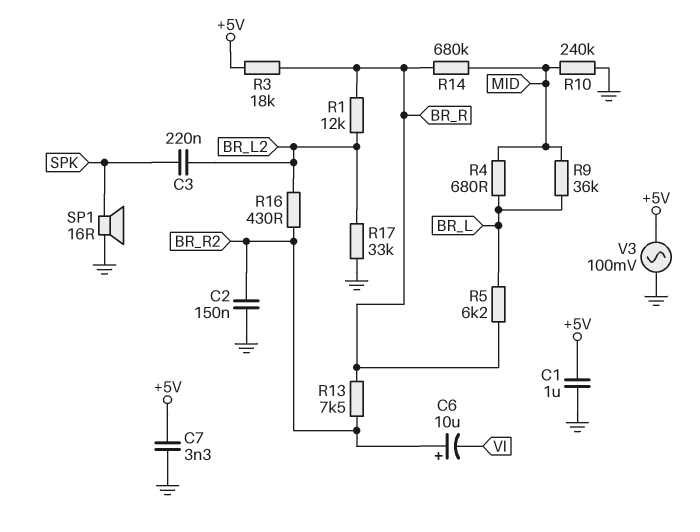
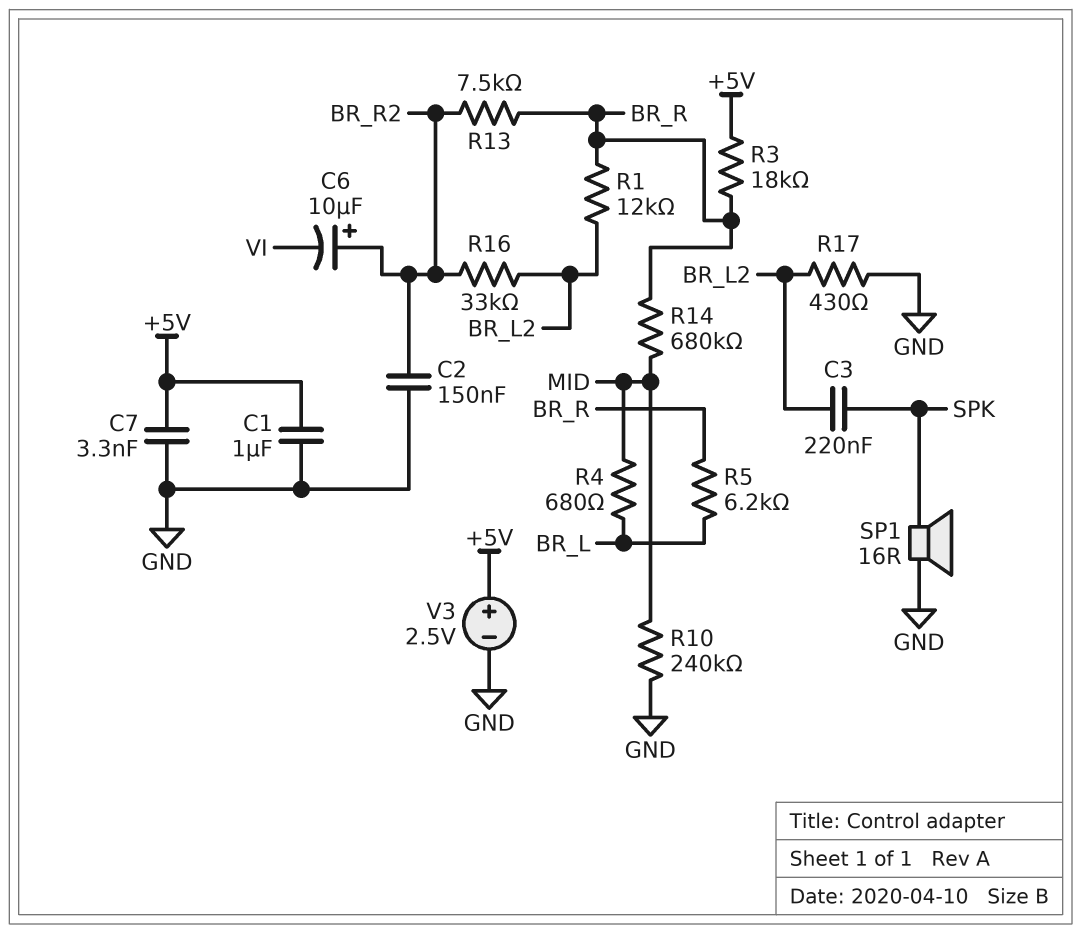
R9: 36k (BR_L, MID) -> none
R16: 430 (BR_L2, BR_R2) -> 33k (BR_L2, BR_R2)
R17: 33k (BR_L2, GND) -> 430 (BR_L2, GND)
V3: AC 100mV (+5V, GND) -> 2.5V (plus +5V, minus GND)

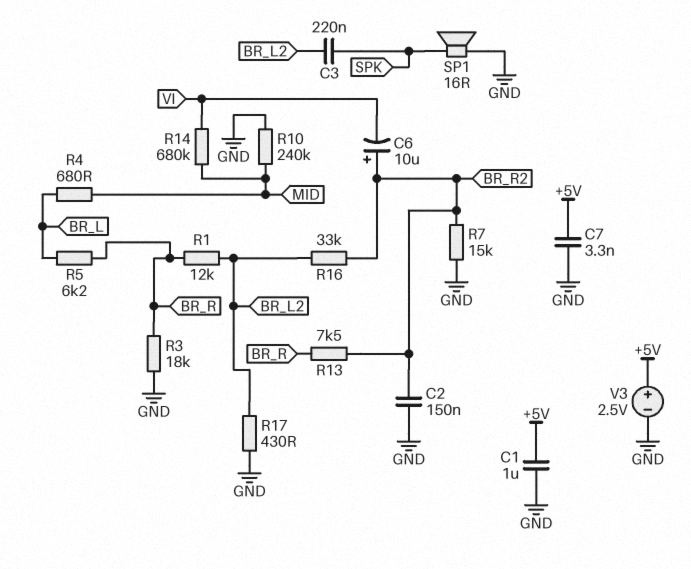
R3: 18k (+5V, BR_R) -> 18k (BR_R, GND)
R7: none -> 15k (BR_R2, GND)
R14: 680k (BR_R, MID) -> 680k (MID, VI)

